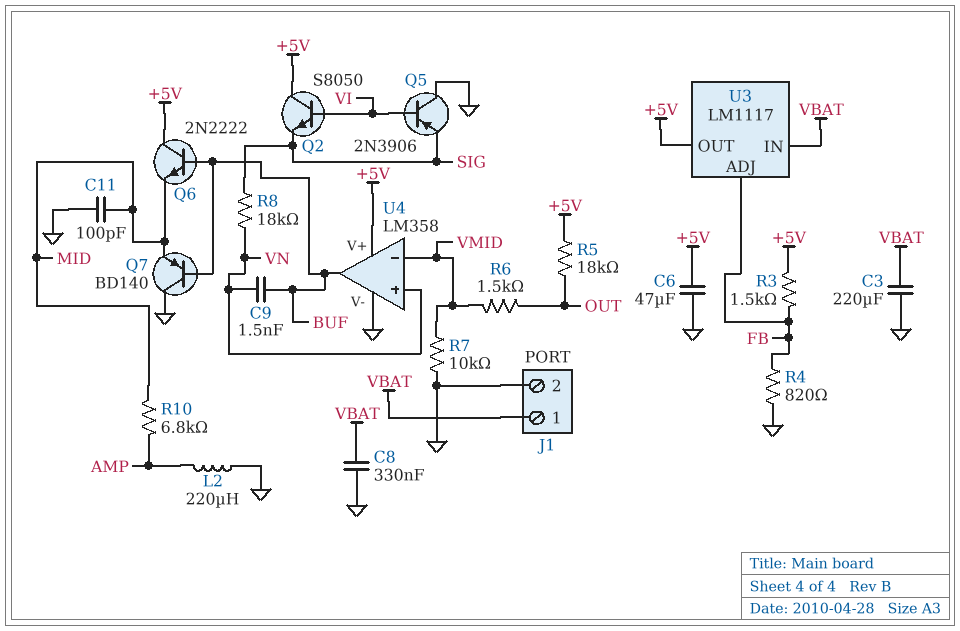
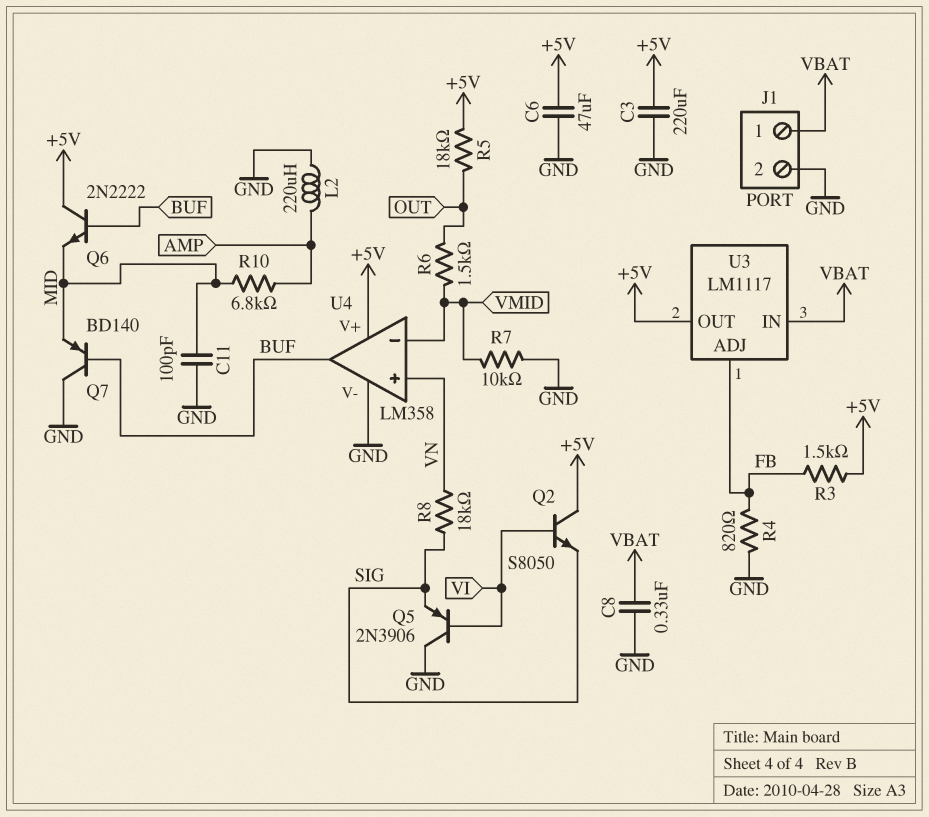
C3: 220uF (GND, VBAT) -> 220uF (+5V, GND)
C9: 1.5nF (BUF, VN) -> none

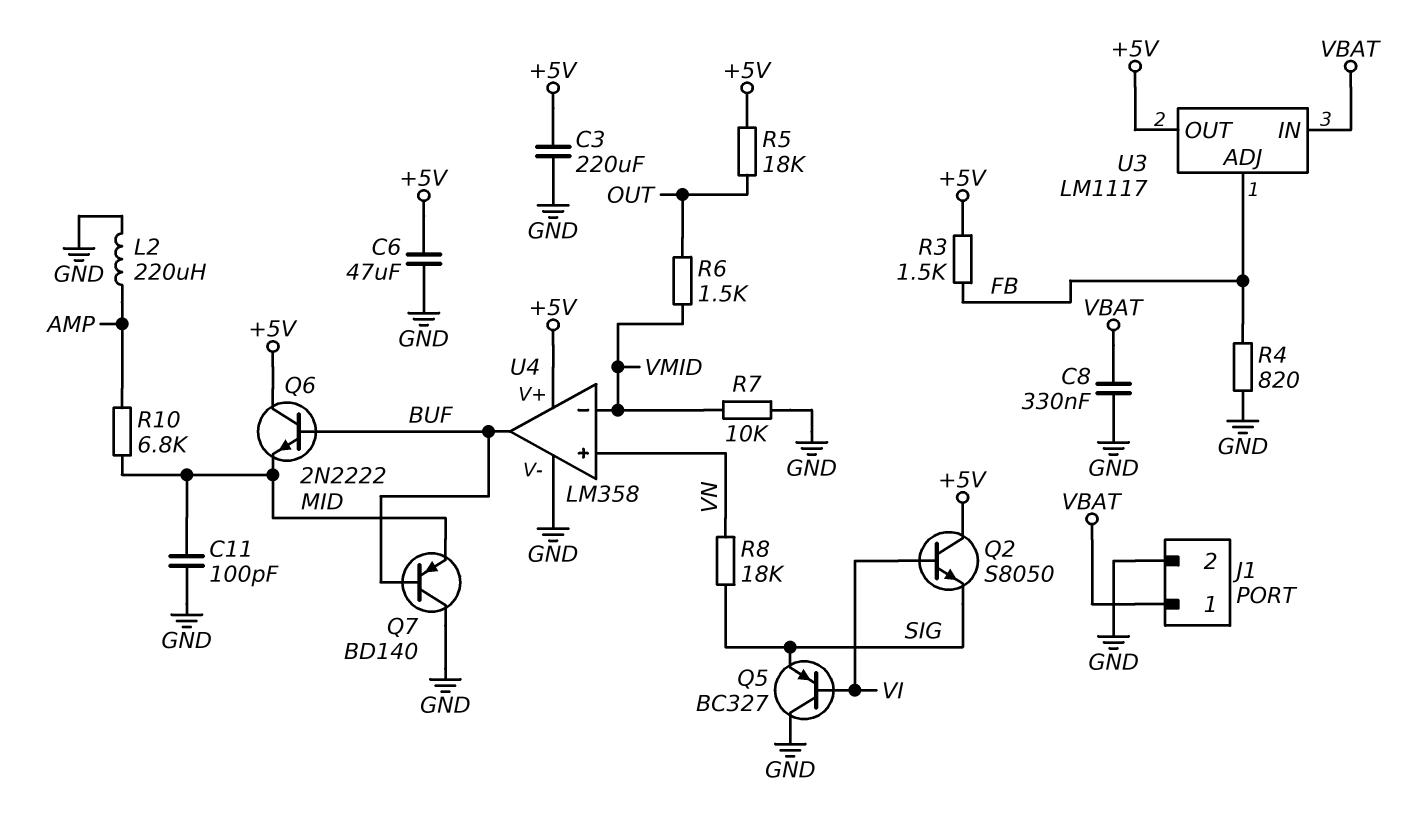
Q5: PNP 2N3906 (B VI, C GND, E SIG) -> PNP BC327 (B VI, C GND, E SIG)

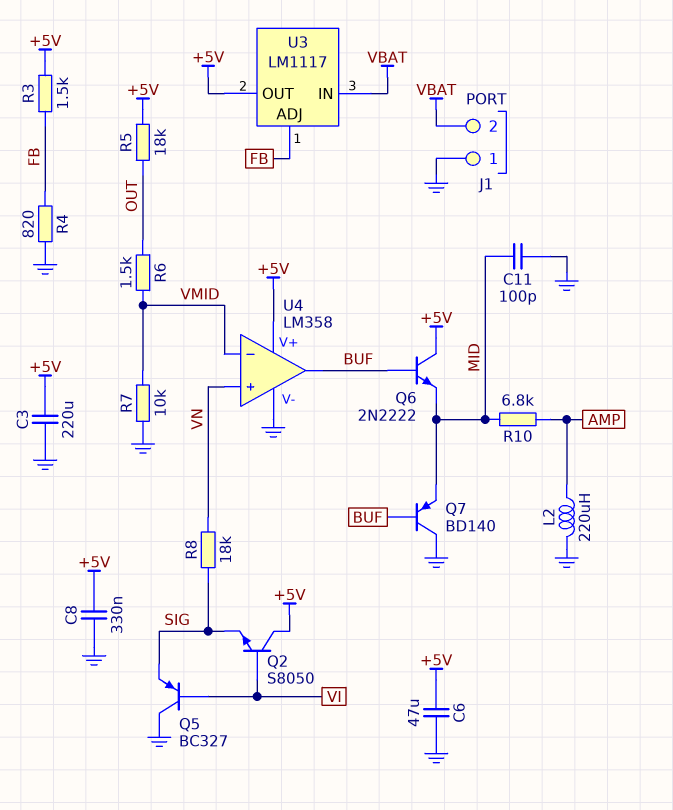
C8: 330nF (GND, VBAT) -> 330nF (+5V, GND)
J1 pin 1: VBAT -> GND
J1 pin 2: GND -> VBAT

